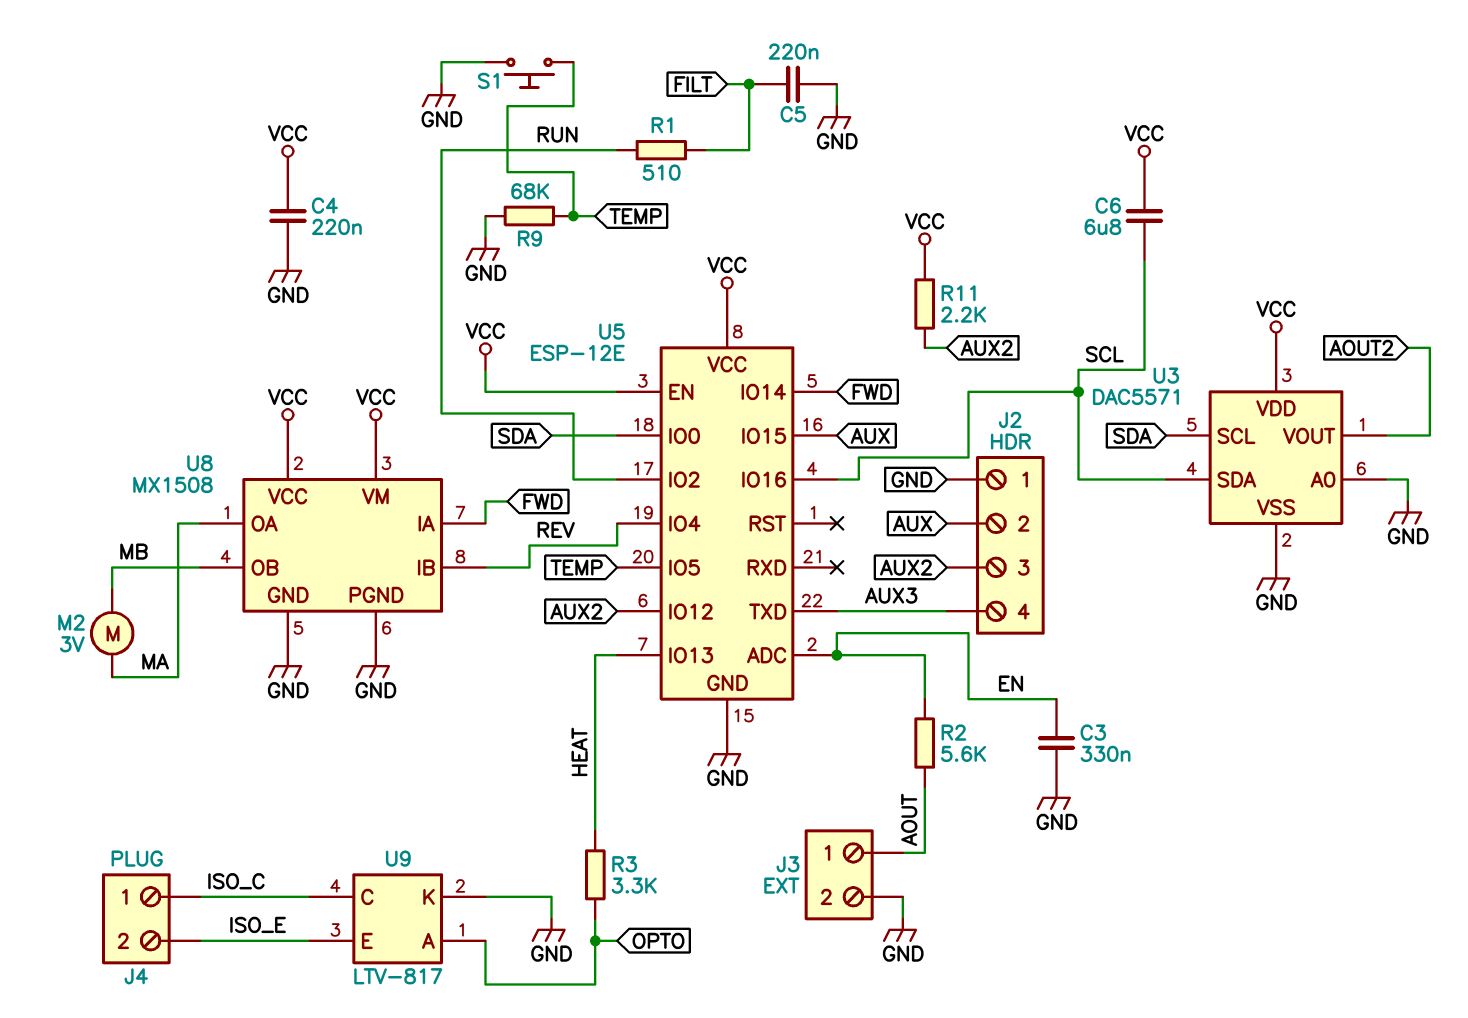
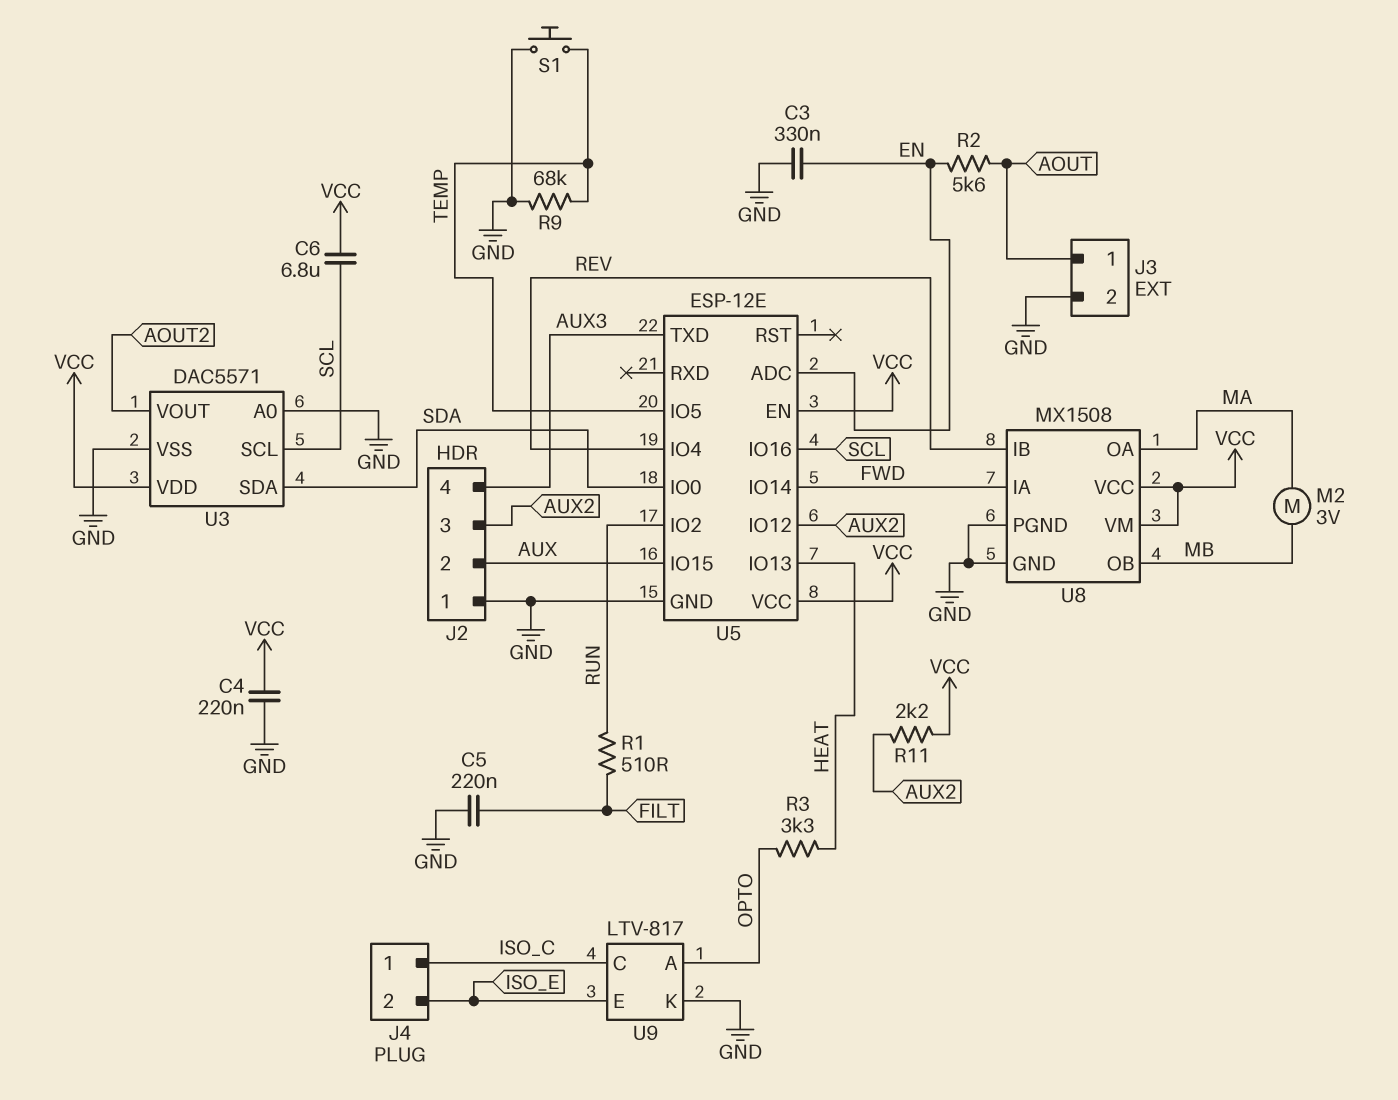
U3 pin SCL: SDA -> SCL
U3 pin SDA: SCL -> SDA

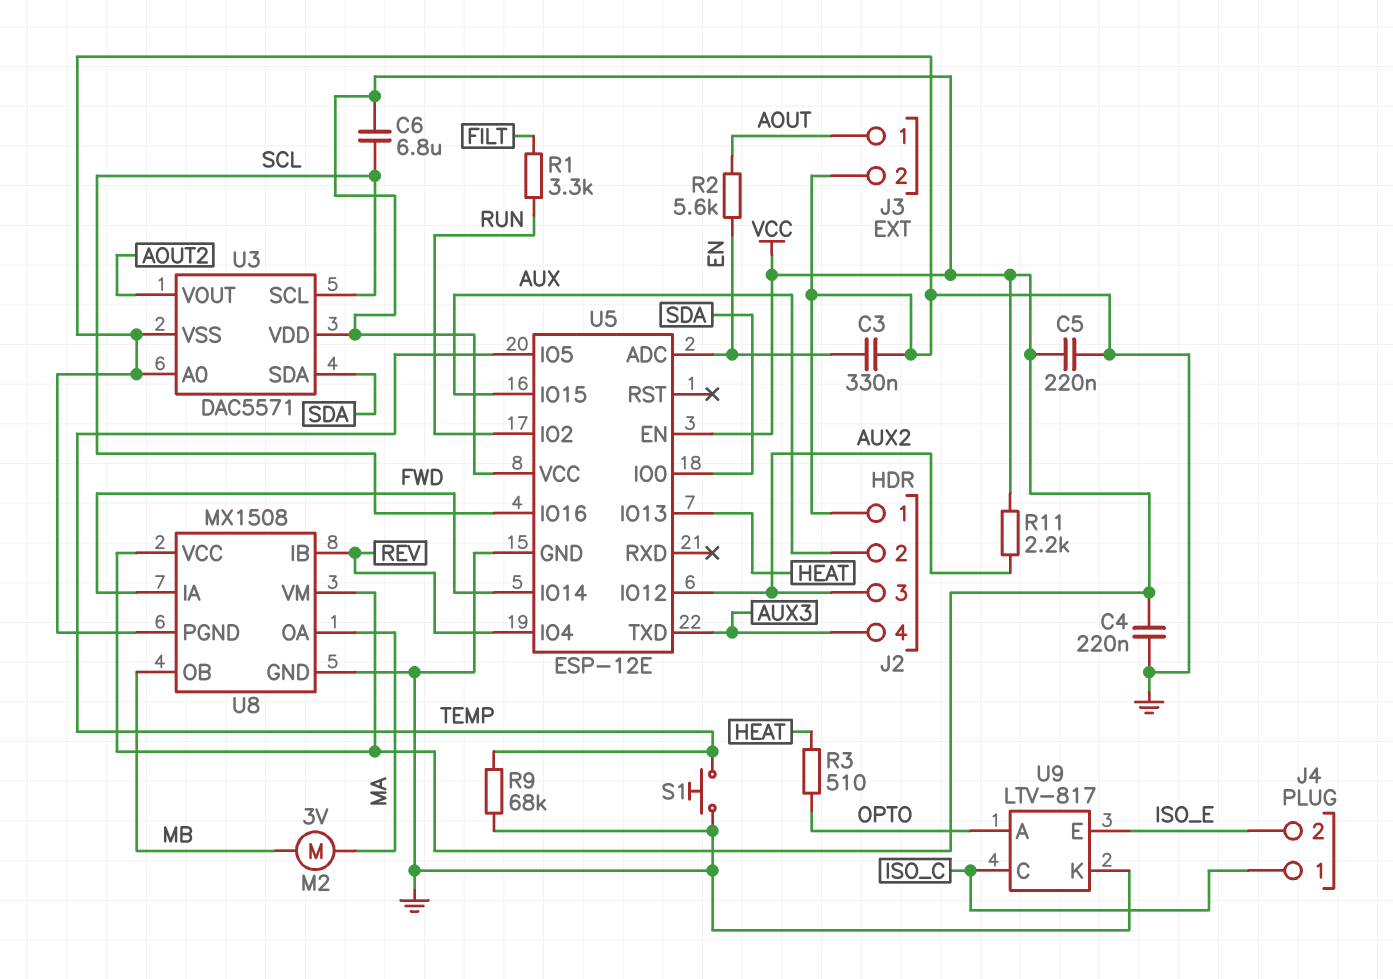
C5: 220nF (FILT, GND) -> 220nF (GND, VCC)
R1: 510 (FILT, RUN) -> 3.3k (FILT, RUN)
R3: 3.3k (HEAT, OPTO) -> 510 (HEAT, OPTO)

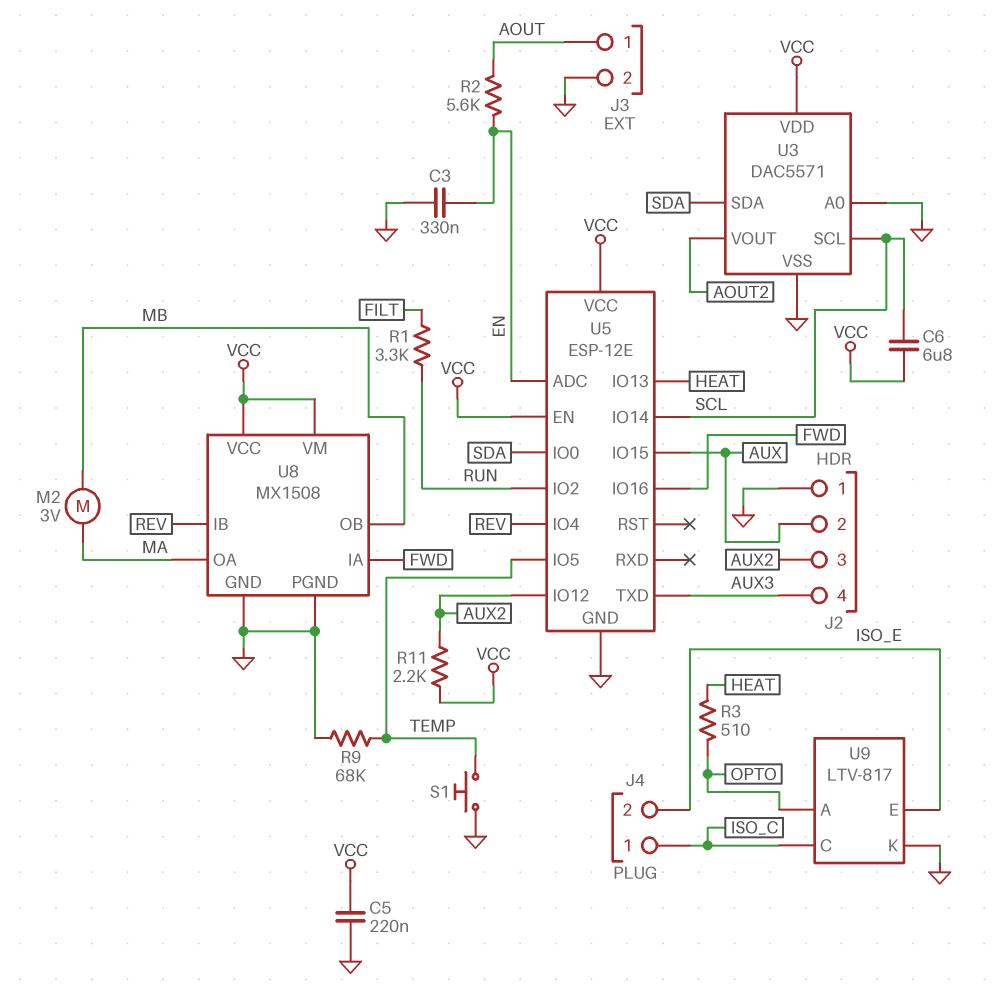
C4: 220nF (GND, VCC) -> none
U5 pin IO14: FWD -> SCL
U5 pin IO16: SCL -> FWD

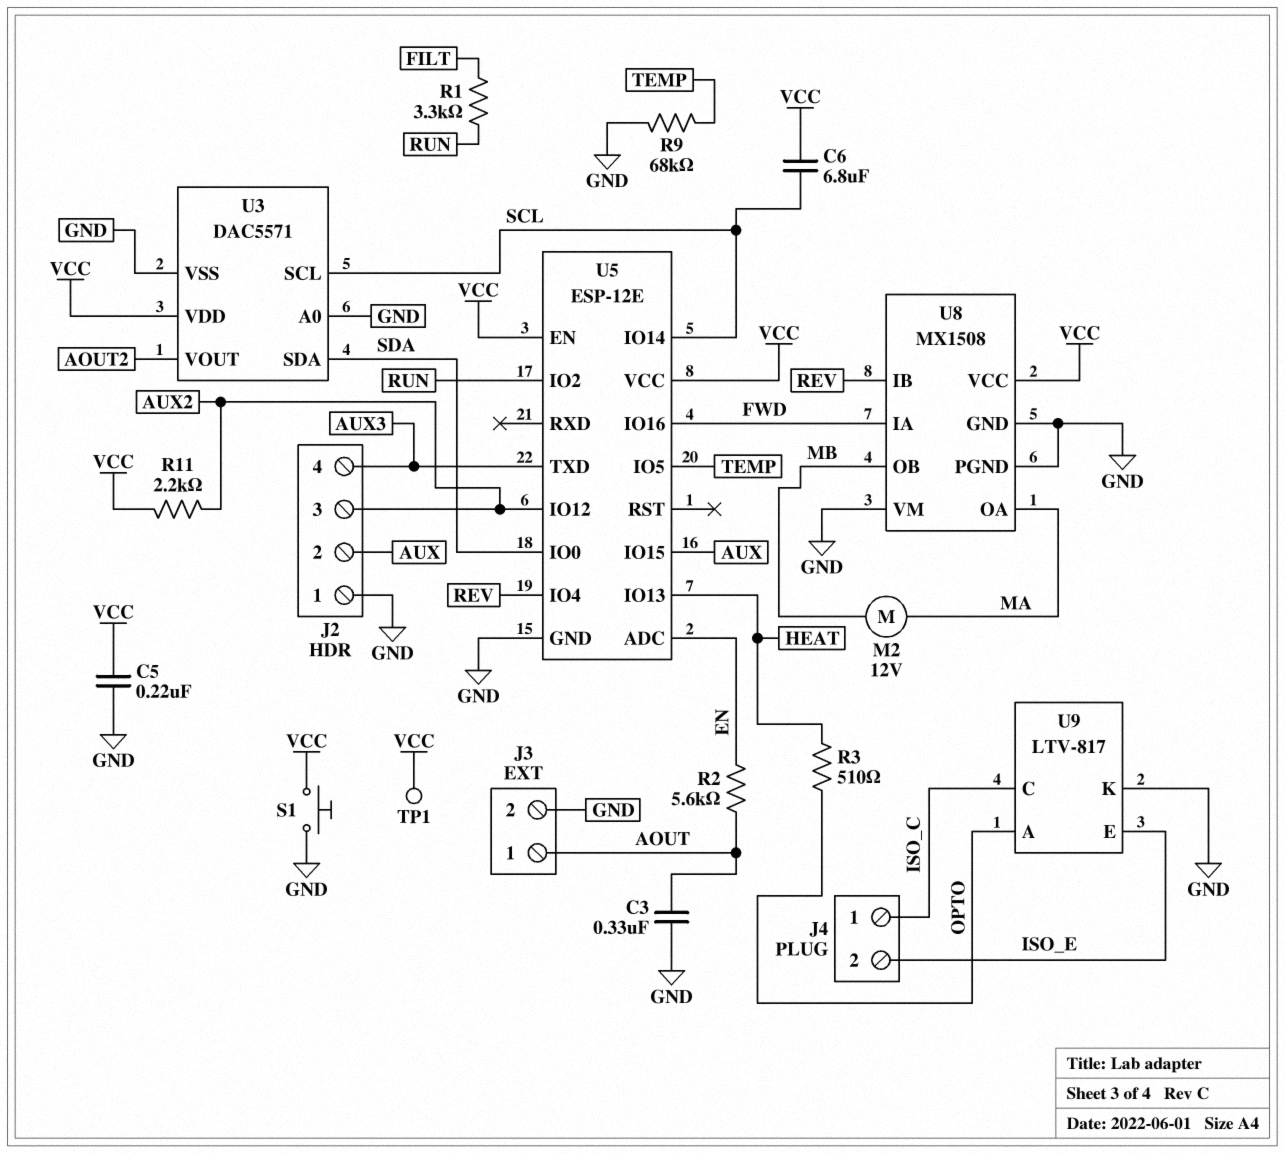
C3: 330nF (EN, GND) -> 330nF (AOUT, GND)
M2: motor 3V (MA, MB) -> motor 12V (MA, MB)
S1: button (GND, TEMP) -> button (GND, VCC)
TP1: none -> test point (VCC)
U8 pin VM: VCC -> GND

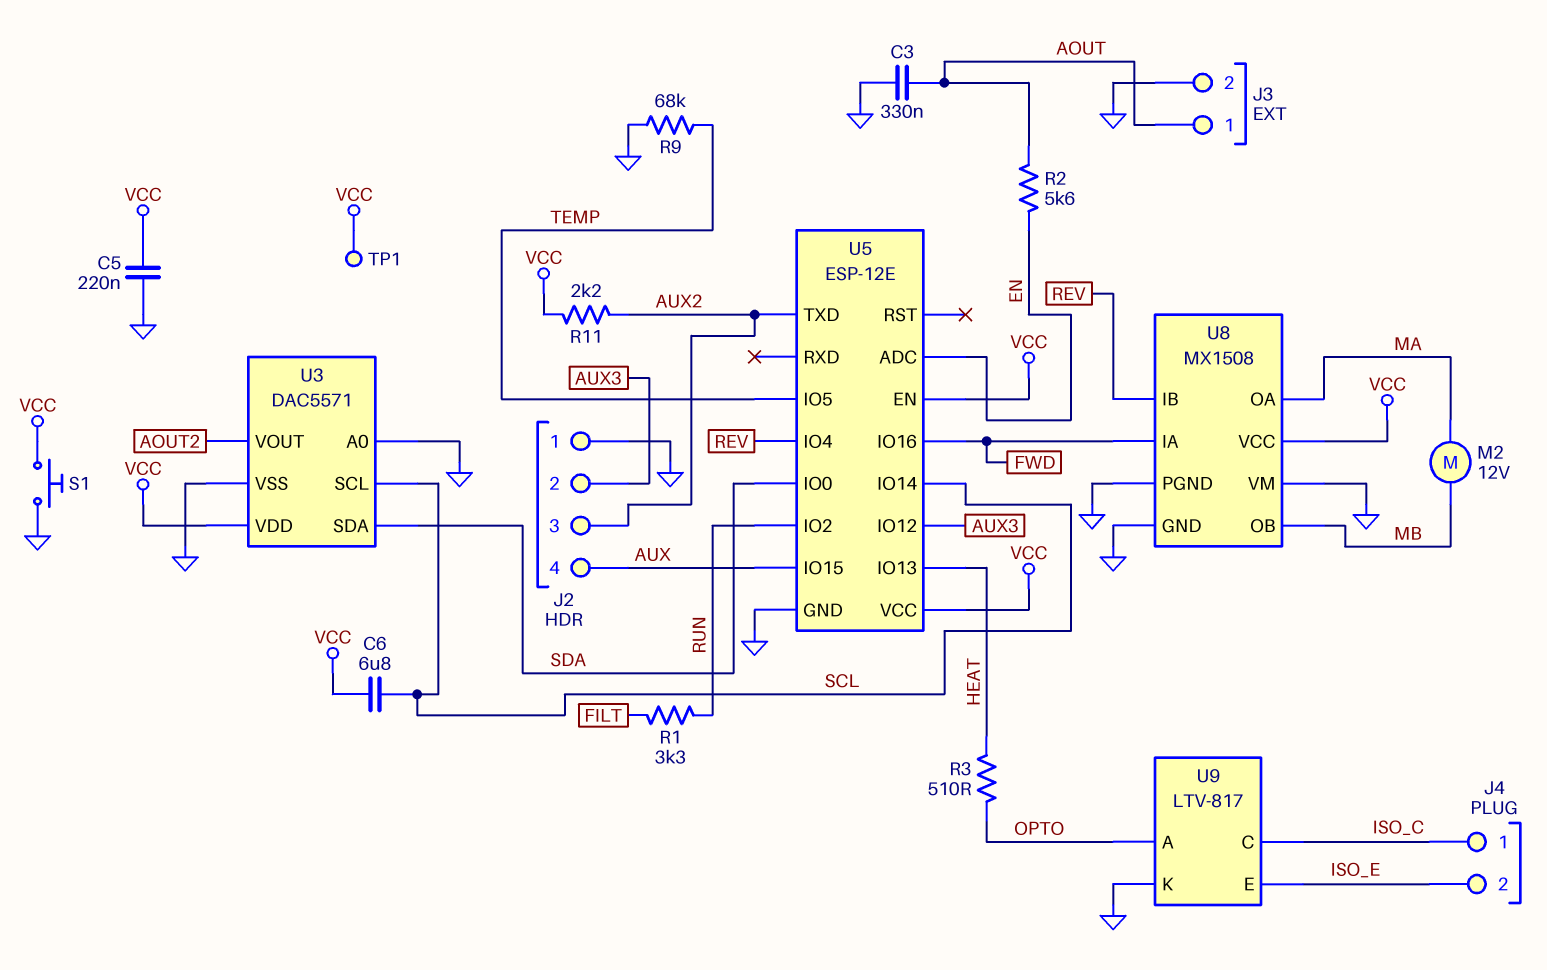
J2 pin 2: AUX -> AUX3
J2 pin 4: AUX3 -> AUX
U5 pin IO12: AUX2 -> AUX3
U5 pin TXD: AUX3 -> AUX2

